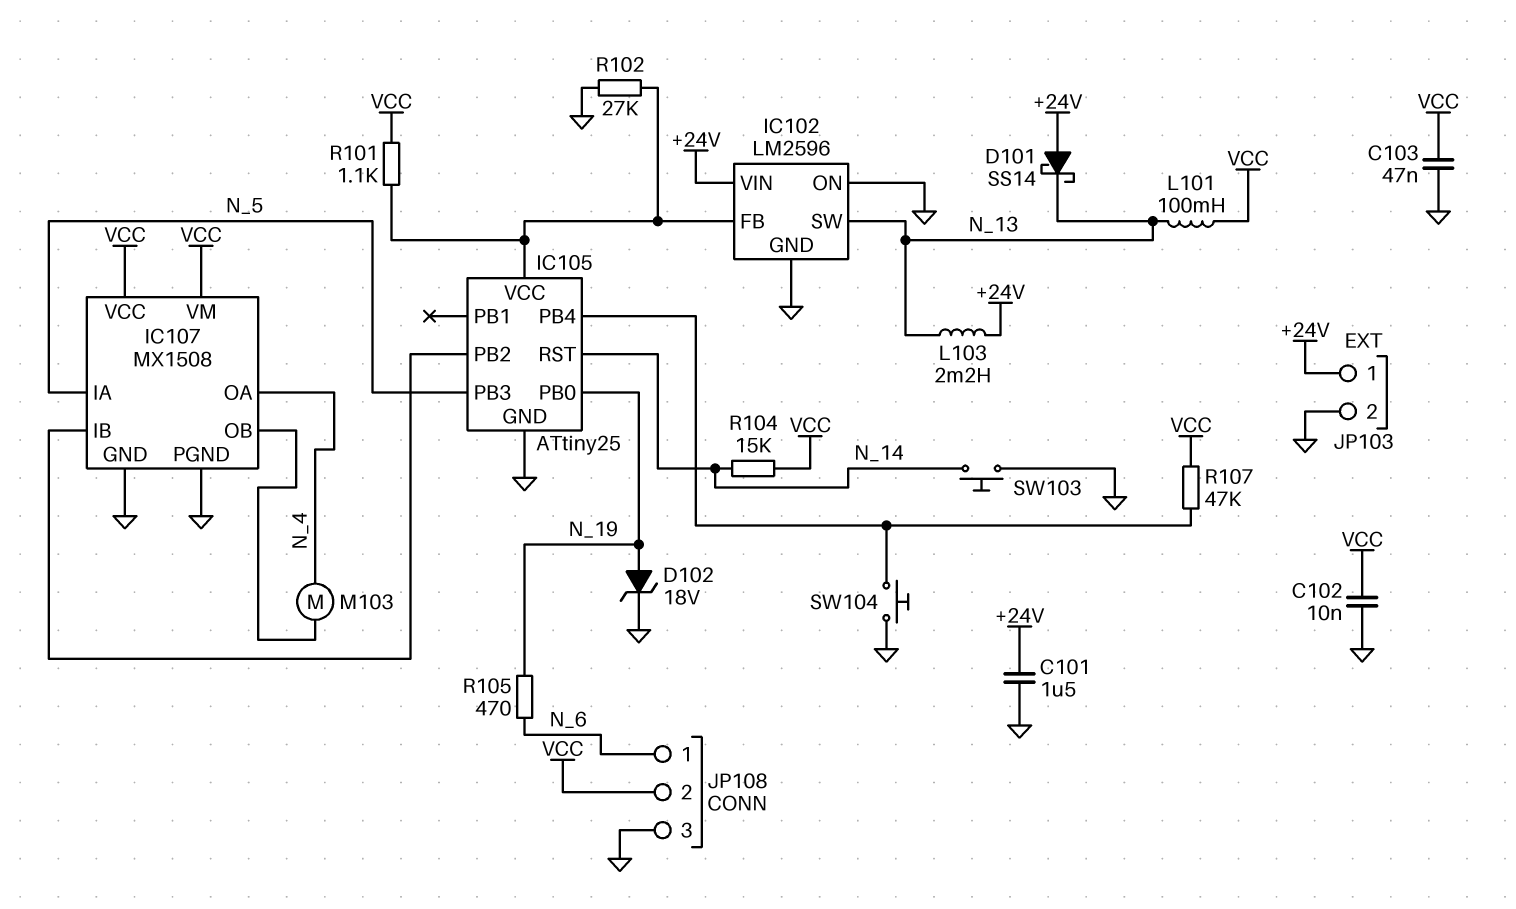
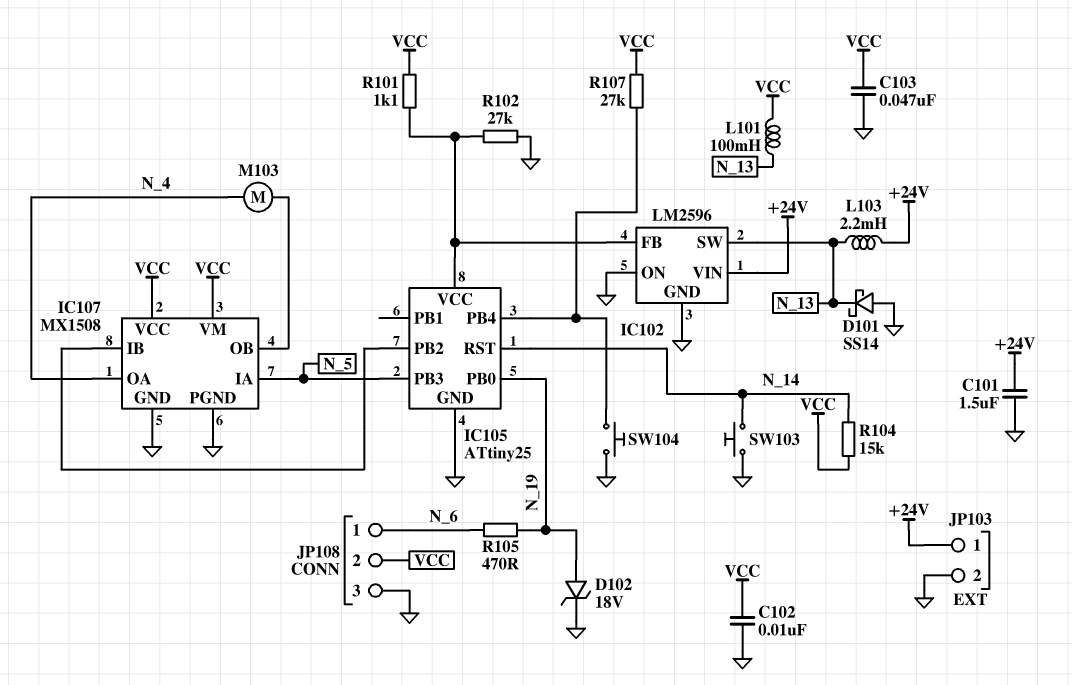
D101: schottky SS14 (A +24V, K N_13) -> schottky SS14 (A GND, K N_13)
R107: 47k (IC105/PB4, VCC) -> 27k (IC105/PB4, VCC)

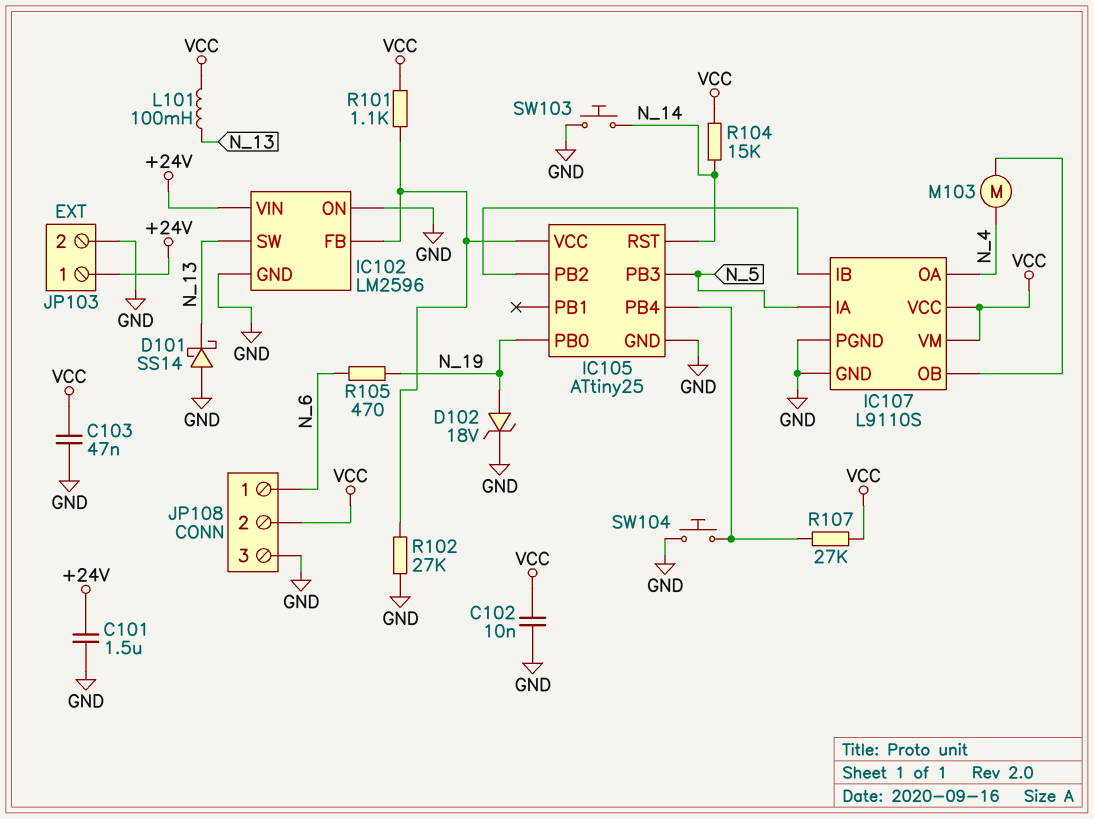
IC107: MX1508 -> L9110S
L103: 2.2mH (+24V, N_13) -> none

